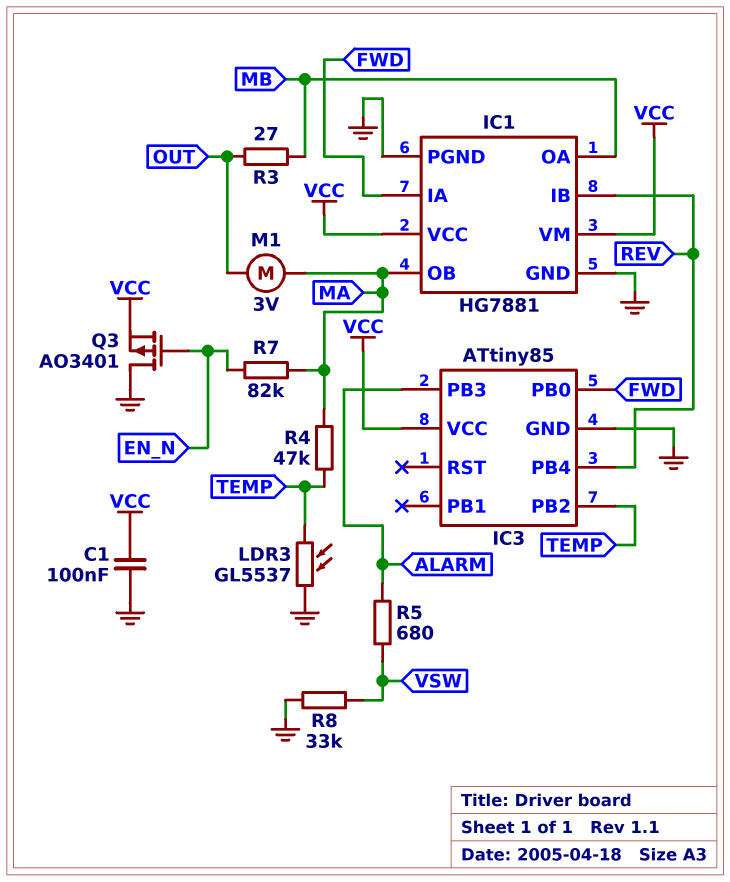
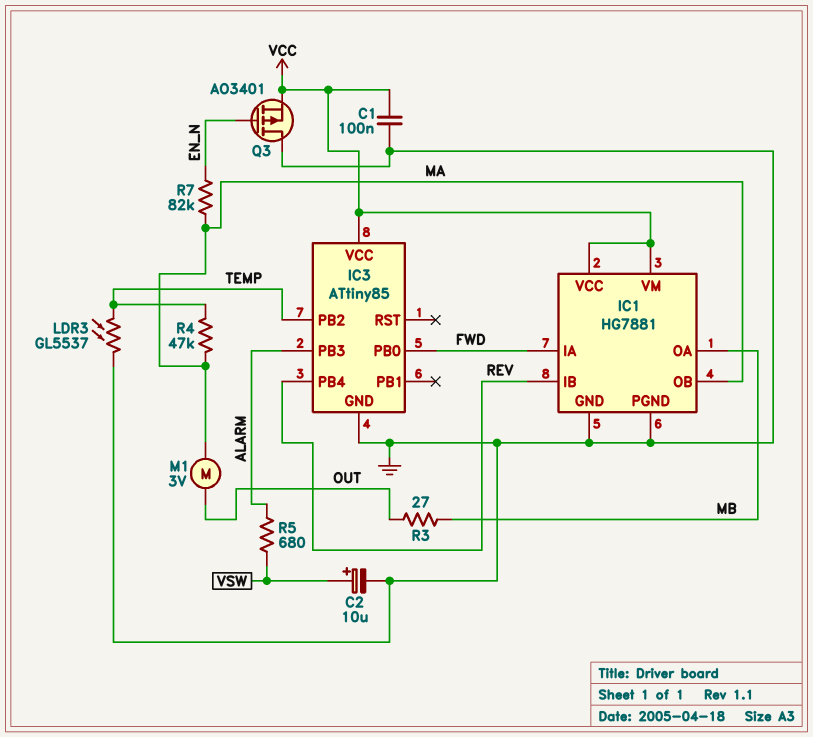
C2: none -> 10uF (plus VSW, minus GND)
R8: 33k (GND, VSW) -> none

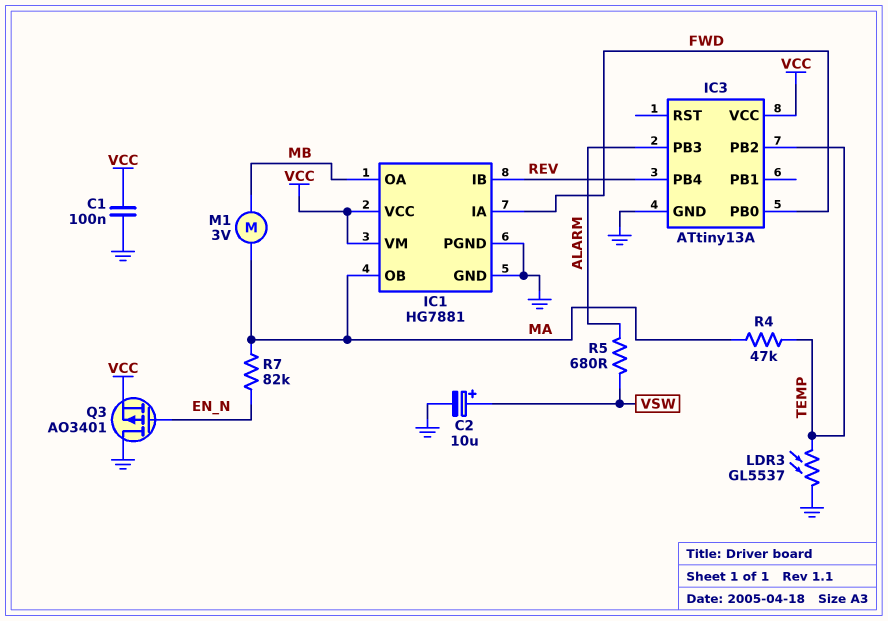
IC3: ATtiny85 -> ATtiny13A
M1: motor 3V (MA, OUT) -> motor 3V (MA, MB)
R3: 27 (MB, OUT) -> none

